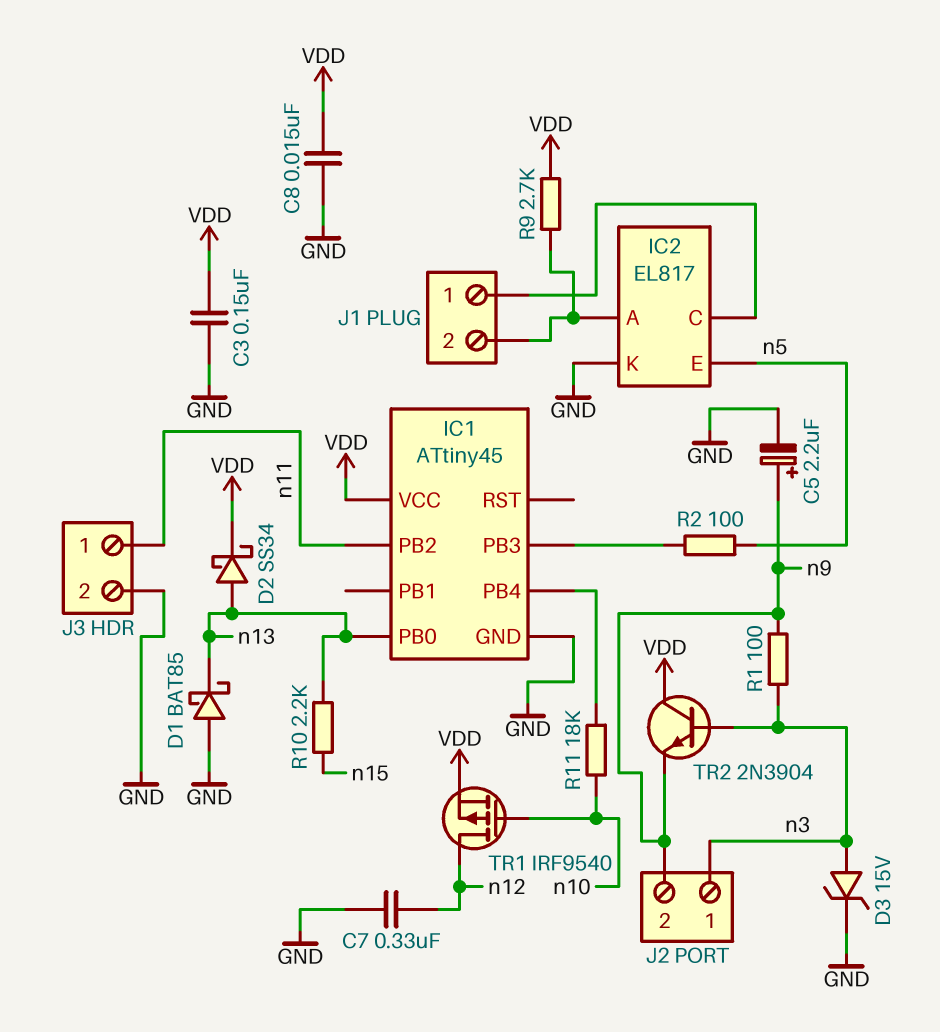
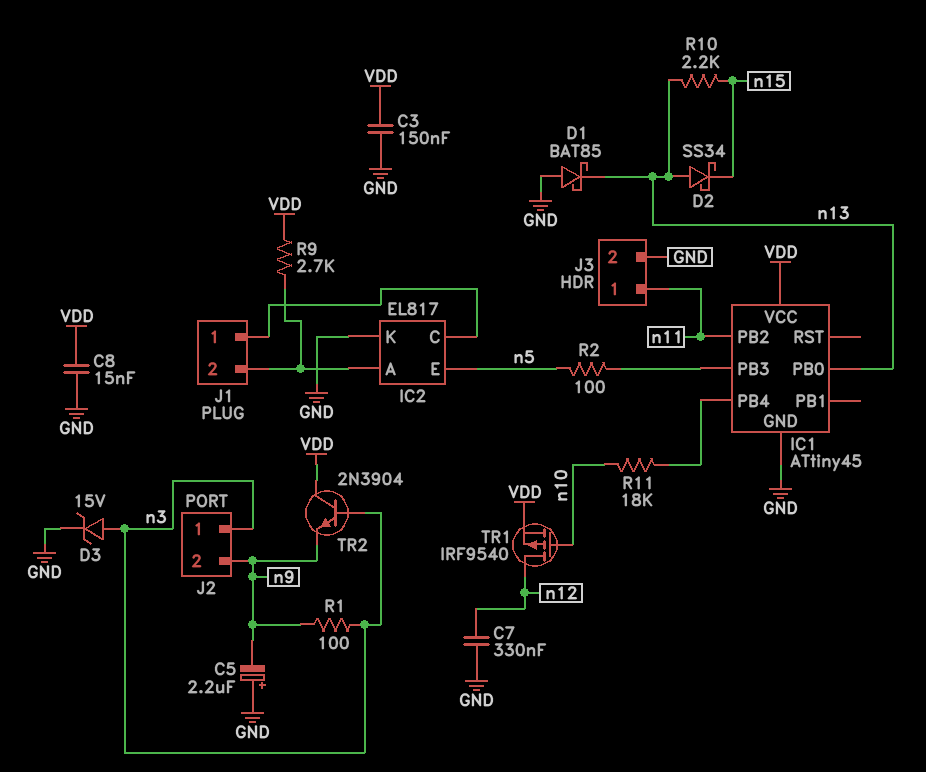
C5: 2.2uF (plus n9, minus GND) -> 2.2uF (plus GND, minus n9)
D2: schottky SS34 (A n13, K VDD) -> schottky SS34 (A n13, K n15)

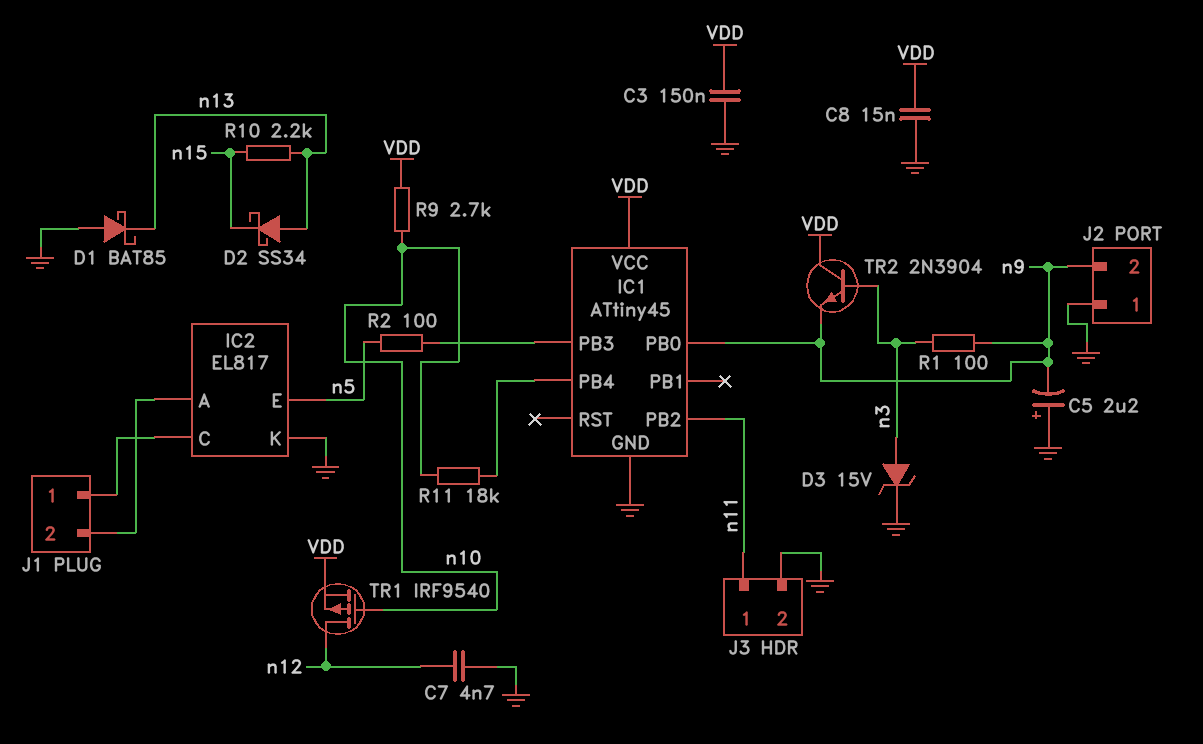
C7: 330nF (GND, n12) -> 4.7nF (GND, n12)
IC1 pin PB0: n13 -> n9
J2 pin 1: n3 -> GND
R9: 2.7k (IC2/A, VDD) -> 2.7k (VDD, n10)

